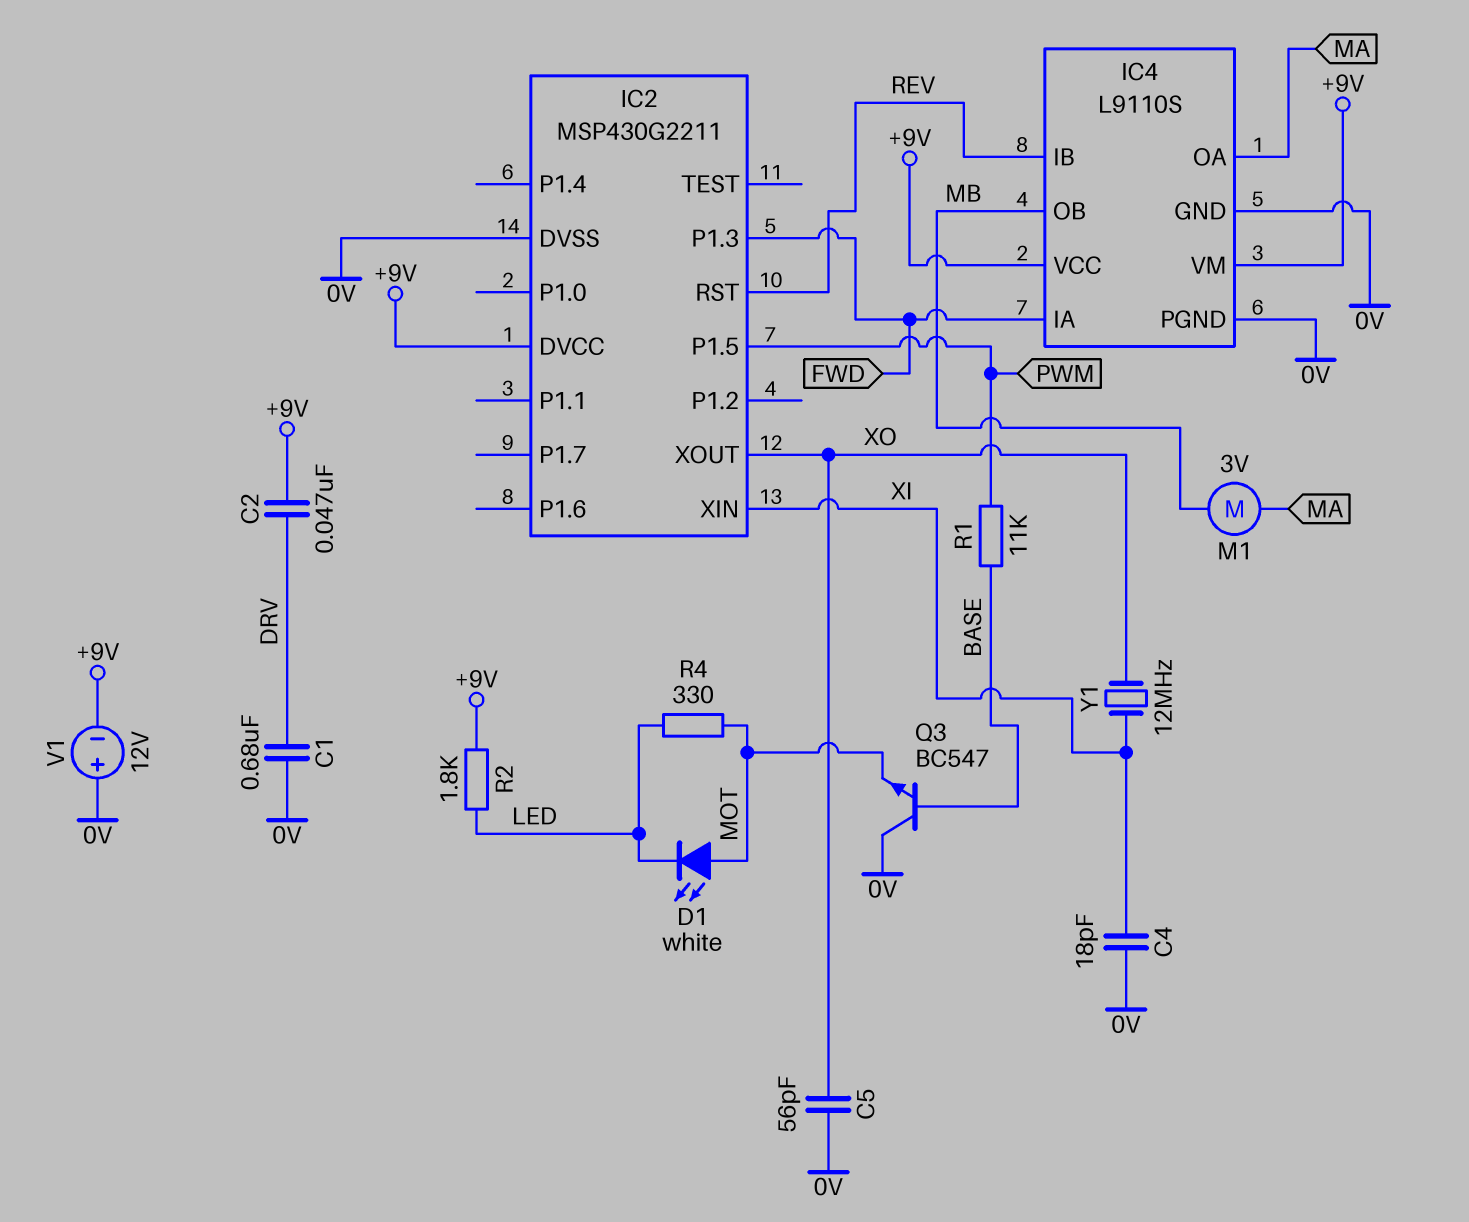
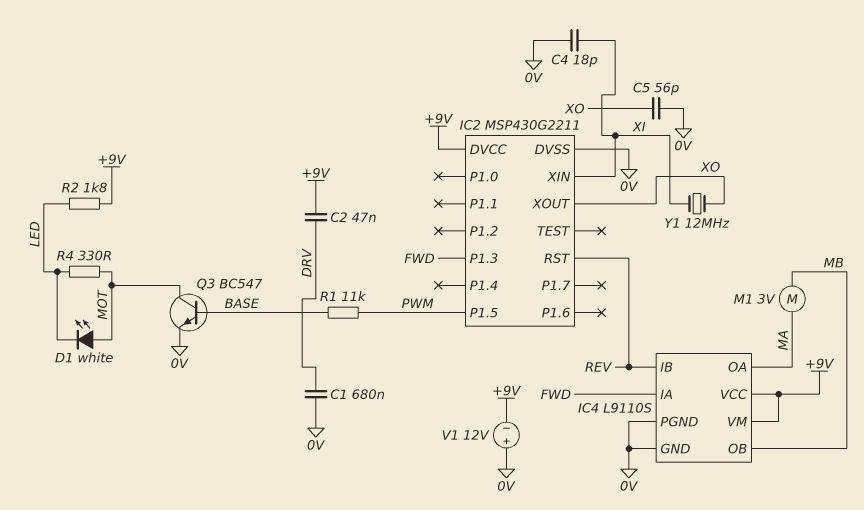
Q3: NPN BC547 (B BASE, C 0V, E MOT) -> NPN BC547 (B BASE, C MOT, E 0V)

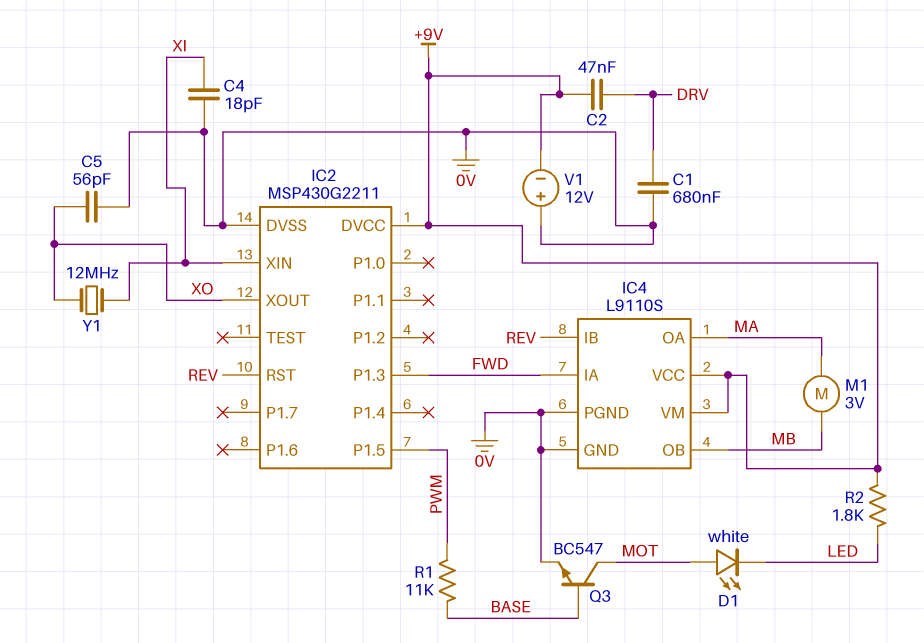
R4: 330 (LED, MOT) -> none

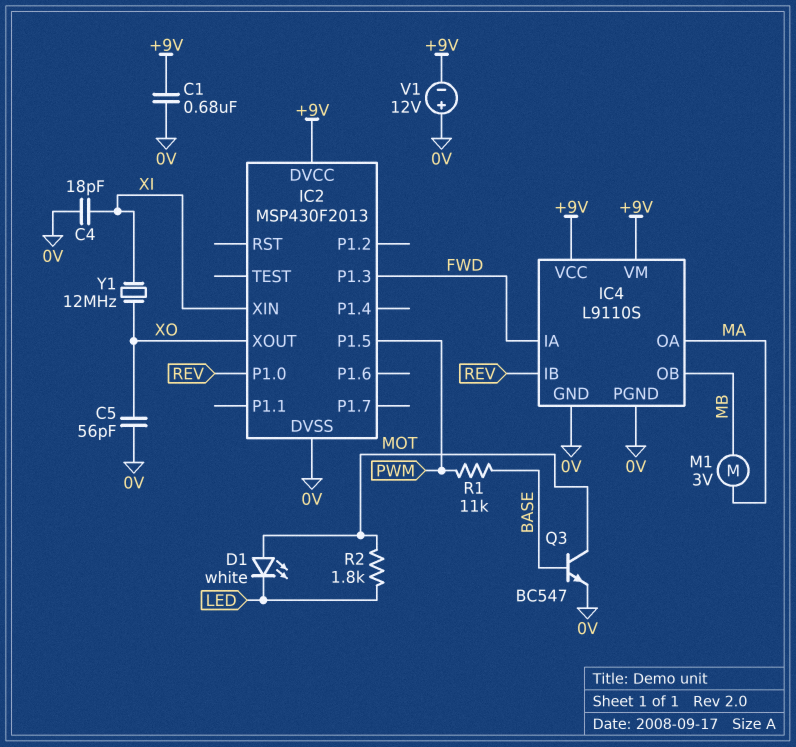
C1: 680nF (0V, DRV) -> 680nF (+9V, 0V)
C2: 47nF (+9V, DRV) -> none
IC2: MSP430G2211 -> MSP430F2013
IC2 pin P1.0: none -> REV
IC2 pin RST: REV -> none
R2: 1.8k (+9V, LED) -> 1.8k (LED, MOT)

